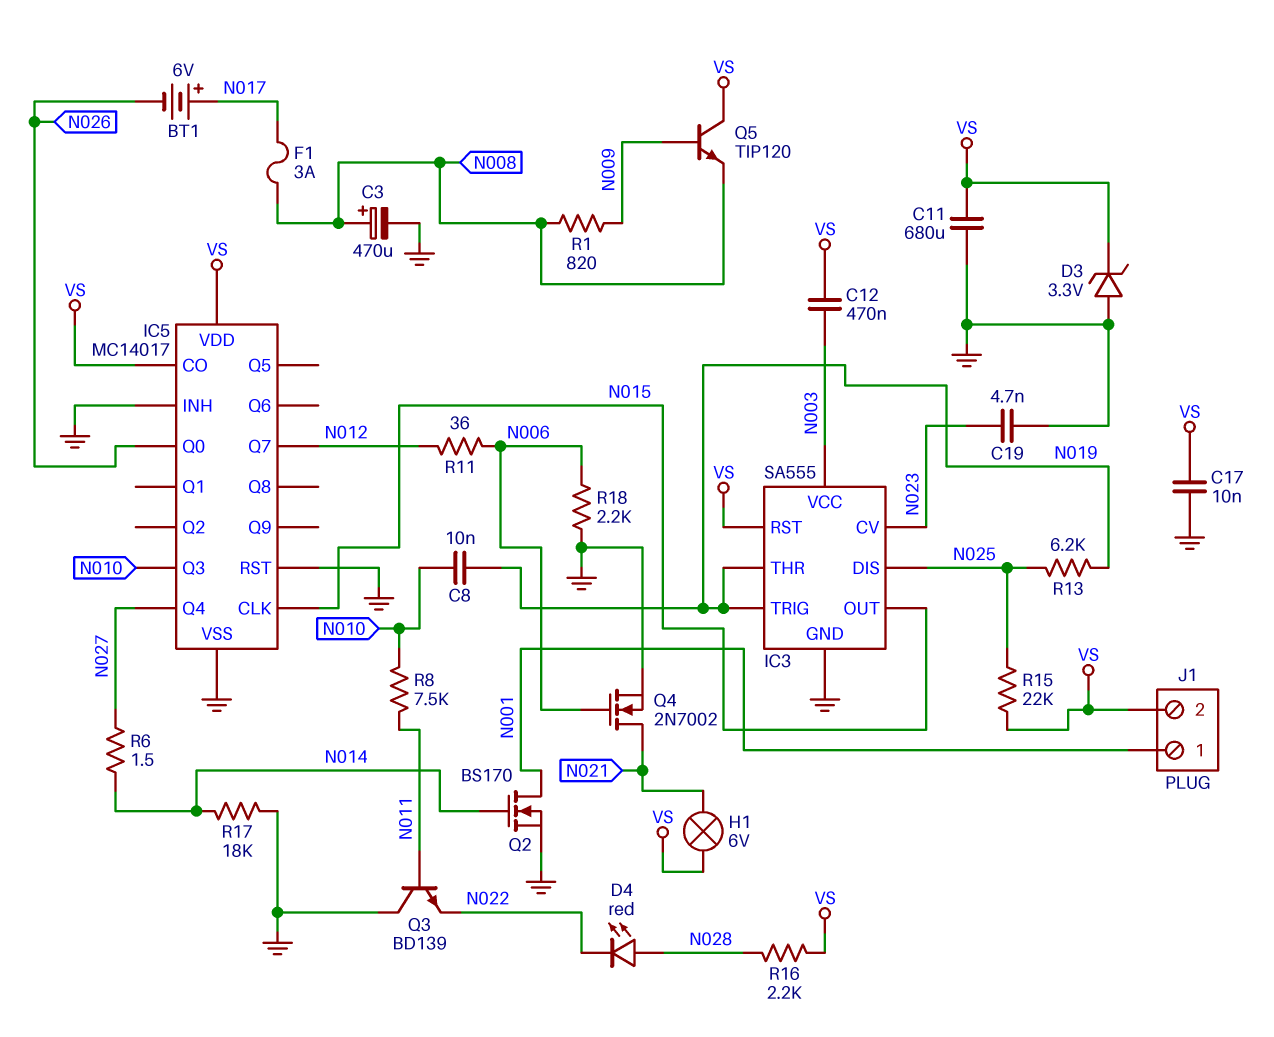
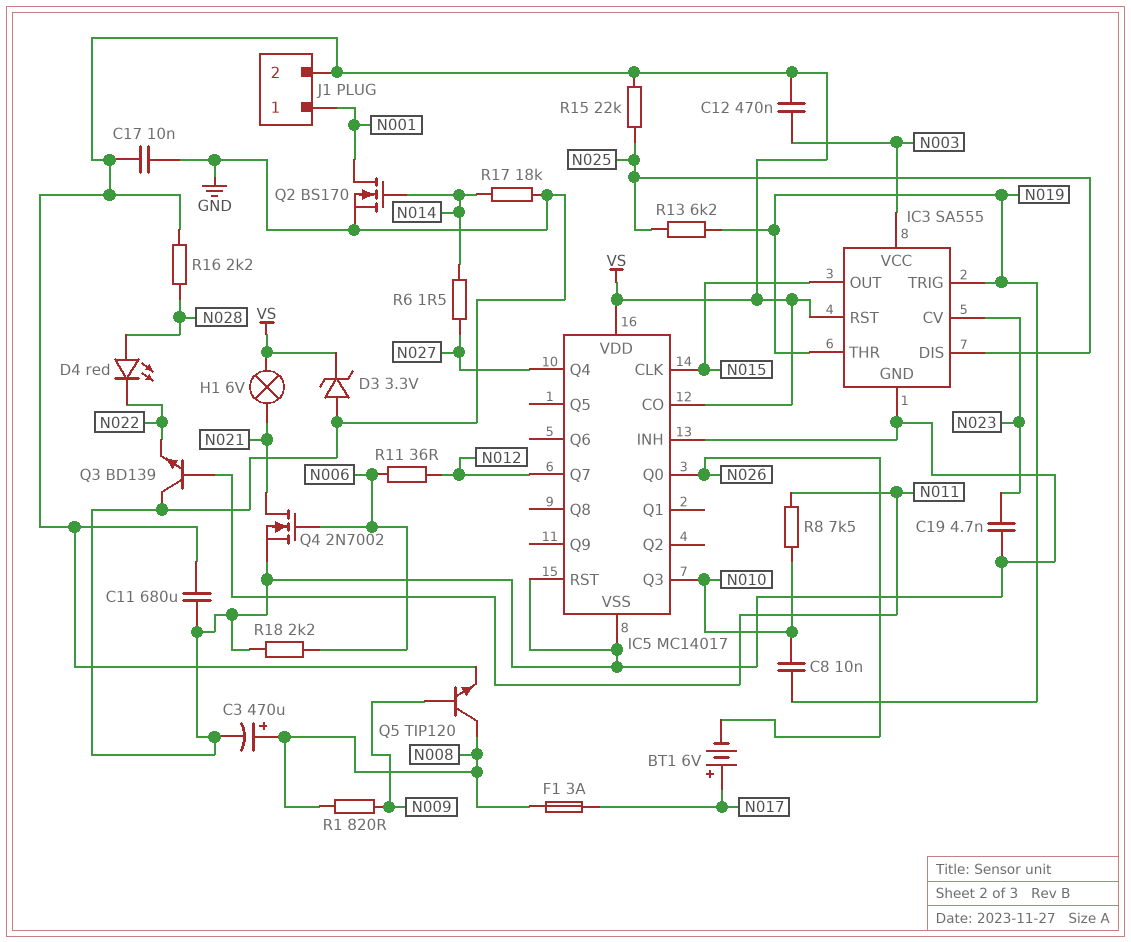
Q5: NPN TIP120 (B N009, C VS, E N008) -> NPN TIP120 (B N009, C N008, E VS)

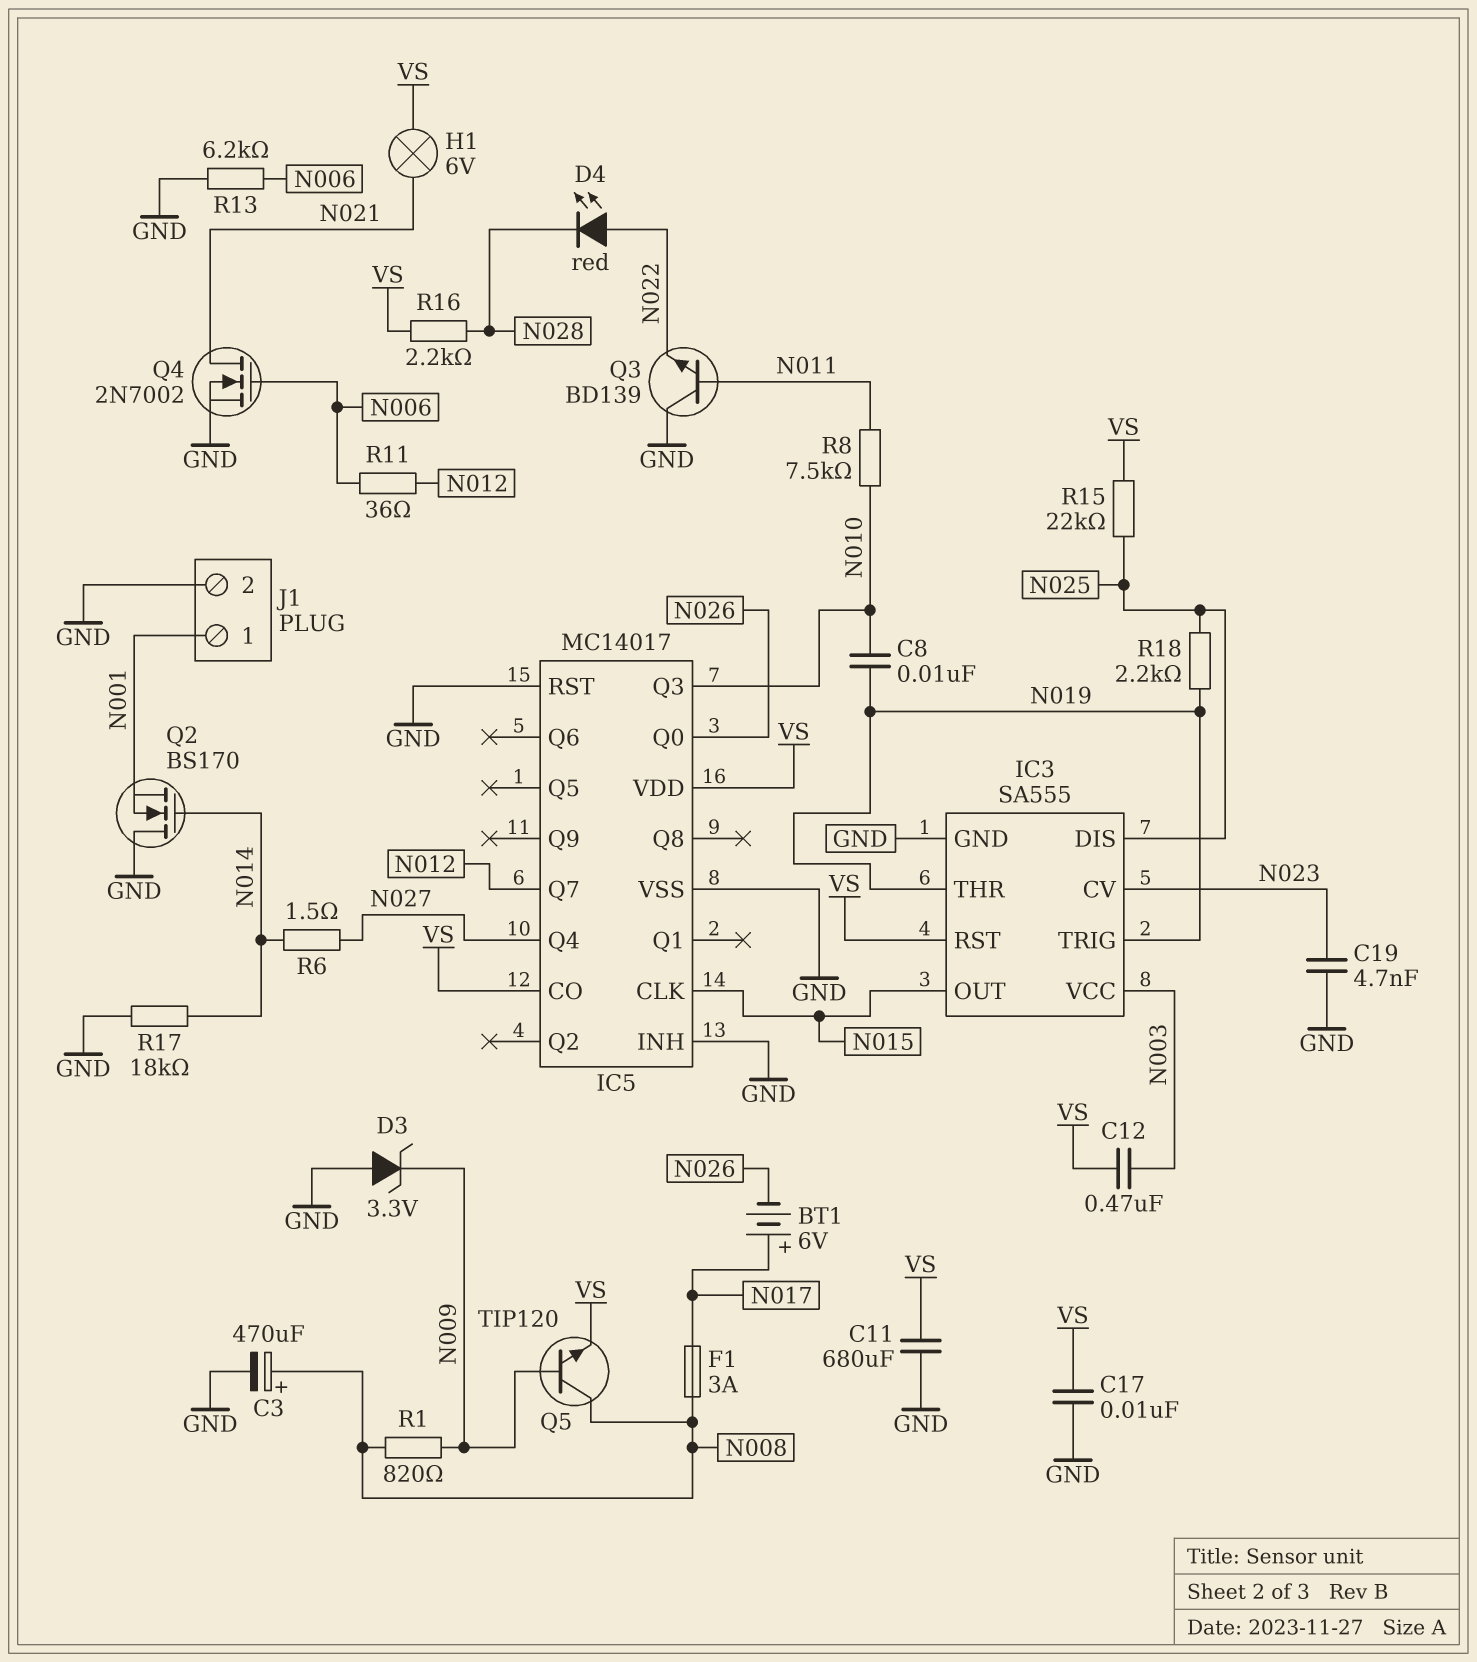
D3: zener 3.3V (A GND, K VS) -> zener 3.3V (A GND, K N009)
D4: LED red (A N028, K N022) -> LED red (A N022, K N028)
J1 pin 2: VS -> GND
Q2: NMOS BS170 (G N014, D N001, S GND) -> NMOS BS170 (G N014, D GND, S N001)
R13: 6.2k (N019, N025) -> 6.2k (GND, N006)
R18: 2.2k (GND, N006) -> 2.2k (N019, N025)

